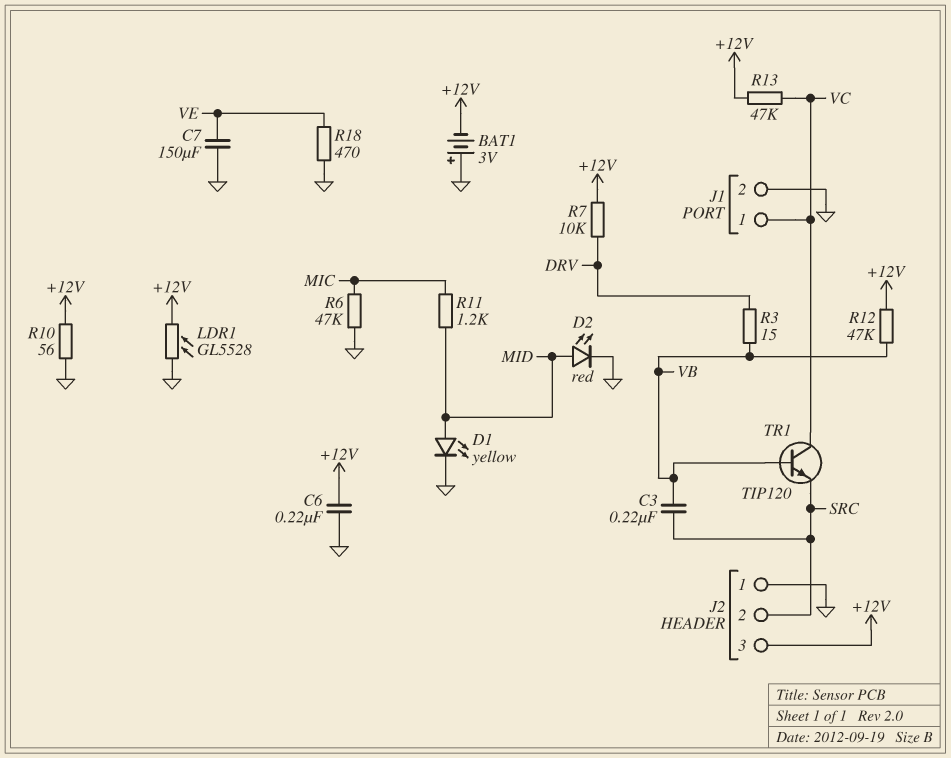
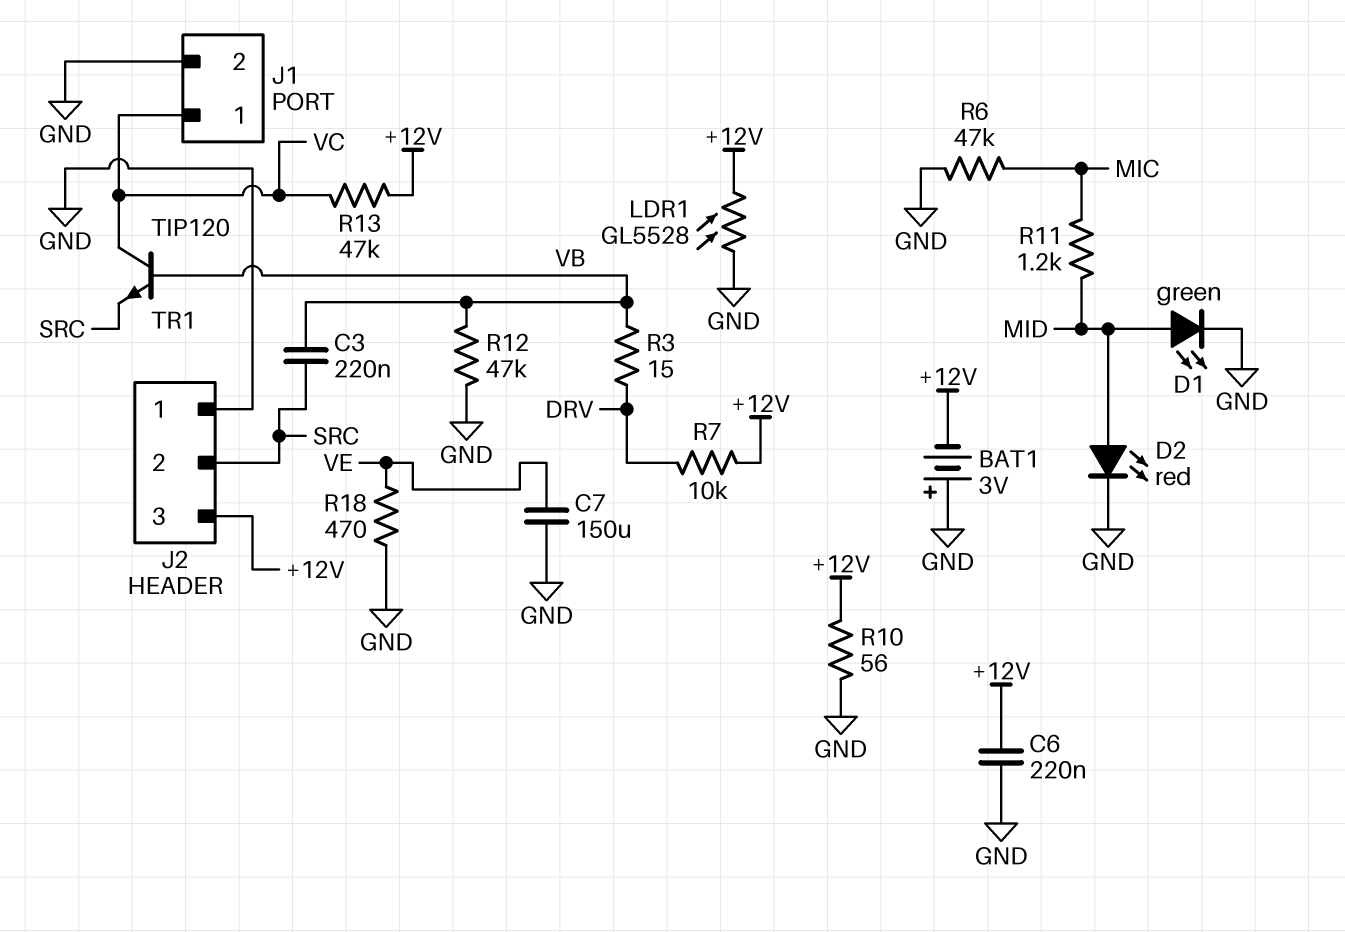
D1: LED yellow (A MID, K GND) -> LED green (A MID, K GND)
R12: 47k (+12V, VB) -> 47k (GND, VB)

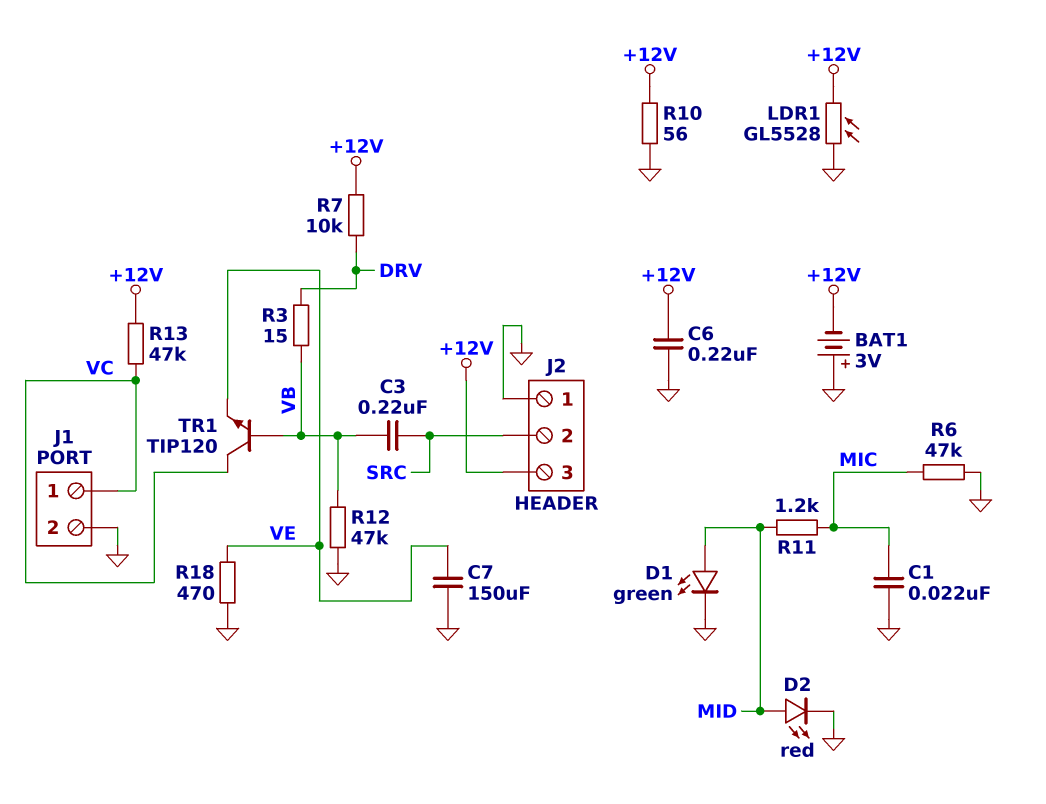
C1: none -> 22nF (GND, MIC)
TR1: NPN TIP120 (B VB, C VC, E SRC) -> NPN TIP120 (B VB, C VC, E VE)

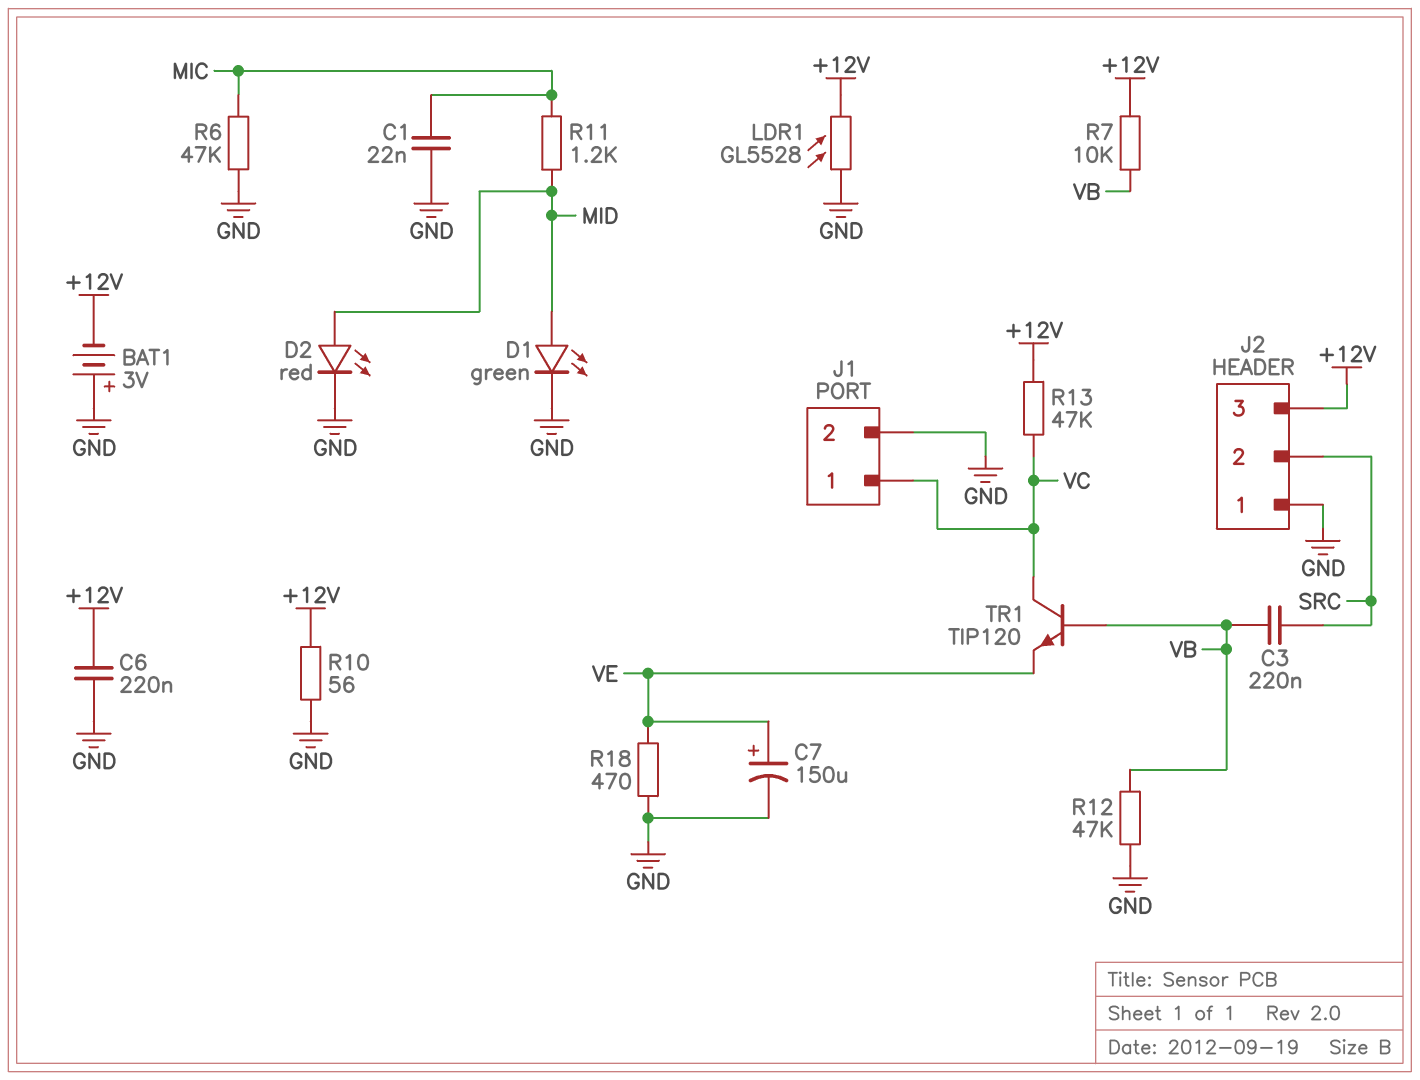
C7: 150uF (GND, VE) -> 150uF (plus VE, minus GND)
R3: 15 (DRV, VB) -> none
R7: 10k (+12V, DRV) -> 10k (+12V, VB)

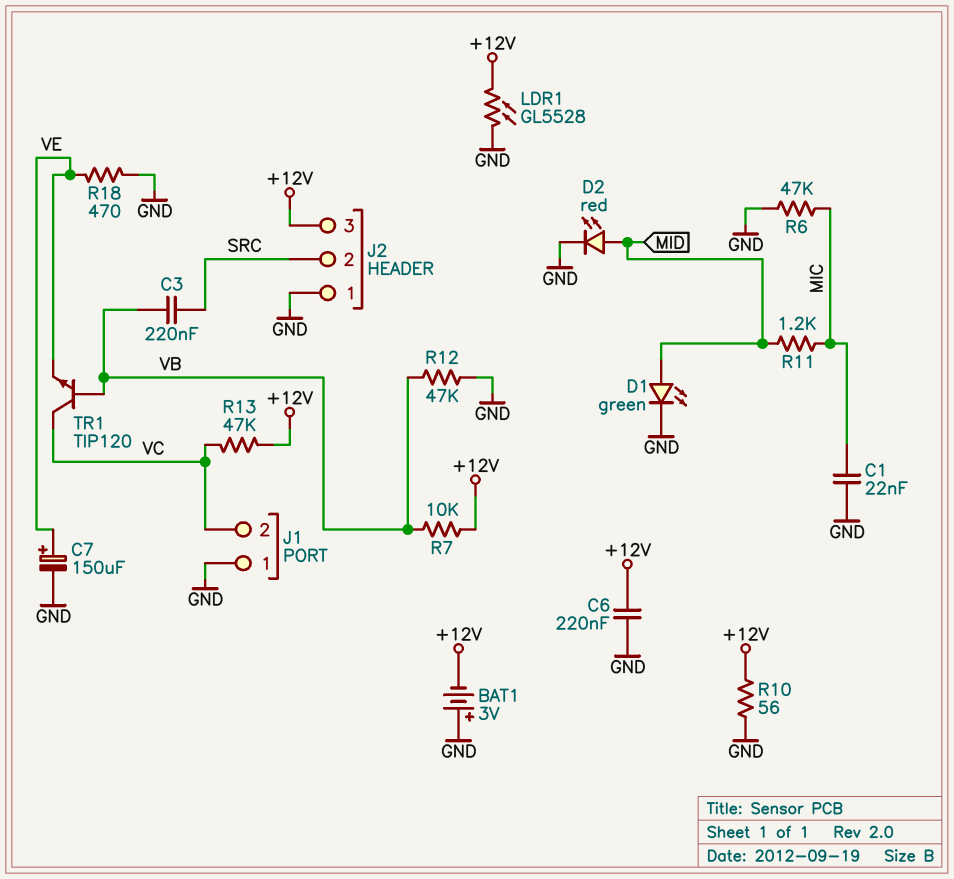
J1 pin 1: VC -> GND
J1 pin 2: GND -> VC

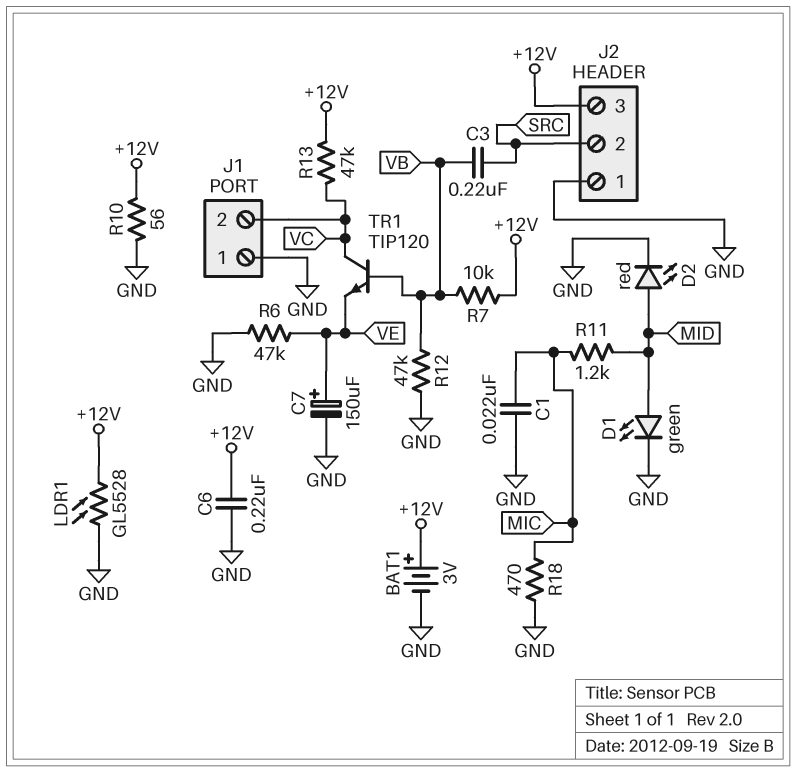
BAT1: 3V (plus GND, minus +12V) -> 3V (plus +12V, minus GND)
R6: 47k (GND, MIC) -> 47k (GND, VE)
R18: 470 (GND, VE) -> 470 (GND, MIC)

